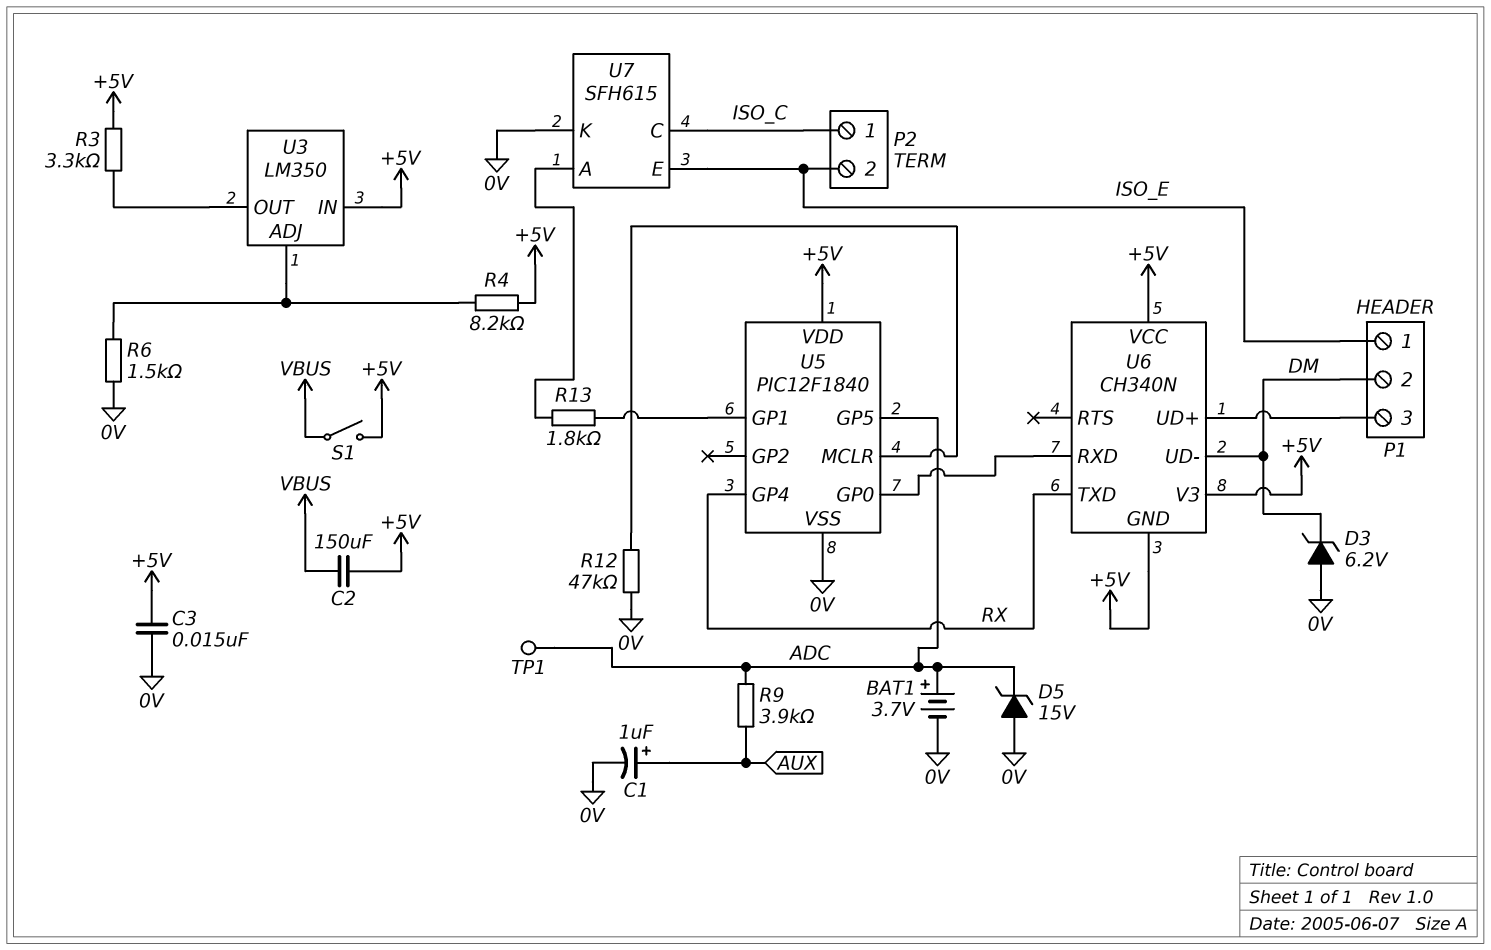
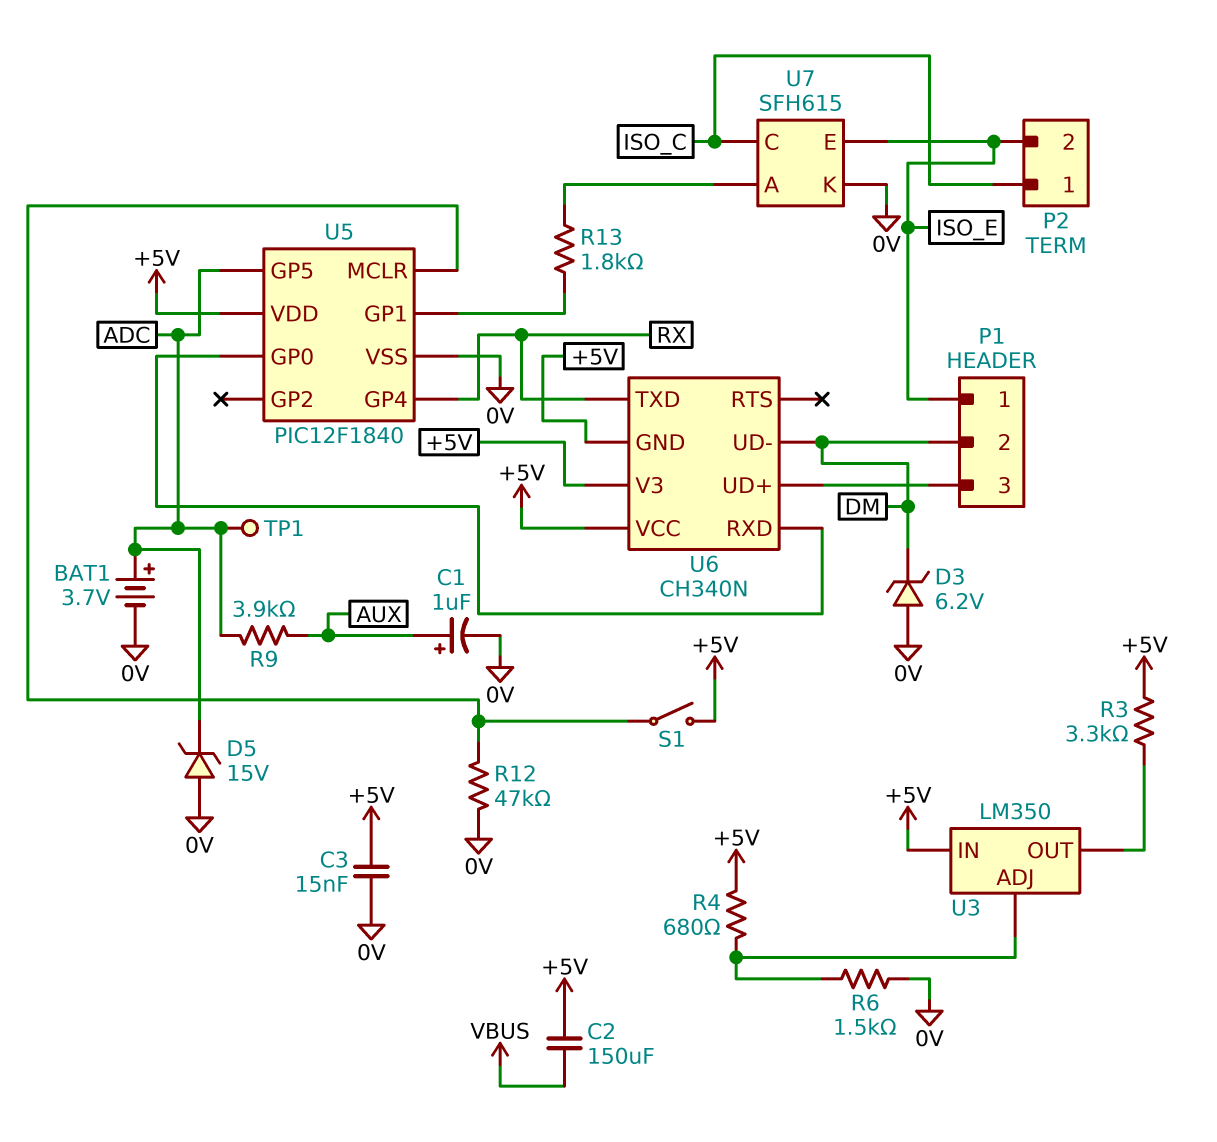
R4: 8.2k (+5V, U3/ADJ) -> 680 (+5V, U3/ADJ)
S1: switch (+5V, VBUS) -> switch (+5V, U5/MCLR)

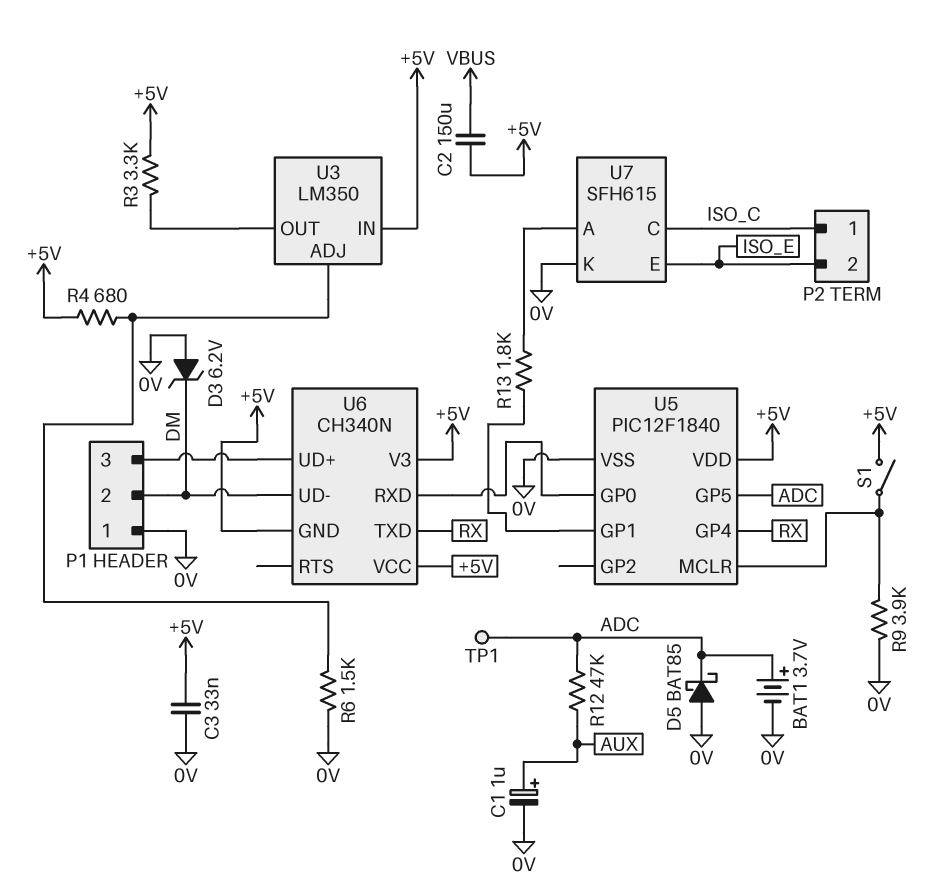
C3: 15nF (+5V, 0V) -> 33nF (+5V, 0V)
D5: zener 15V (A 0V, K ADC) -> schottky BAT85 (A 0V, K ADC)
P1 pin 1: ISO_E -> 0V
R9: 3.9k (ADC, AUX) -> 3.9k (0V, U5/MCLR)
R12: 47k (0V, U5/MCLR) -> 47k (ADC, AUX)

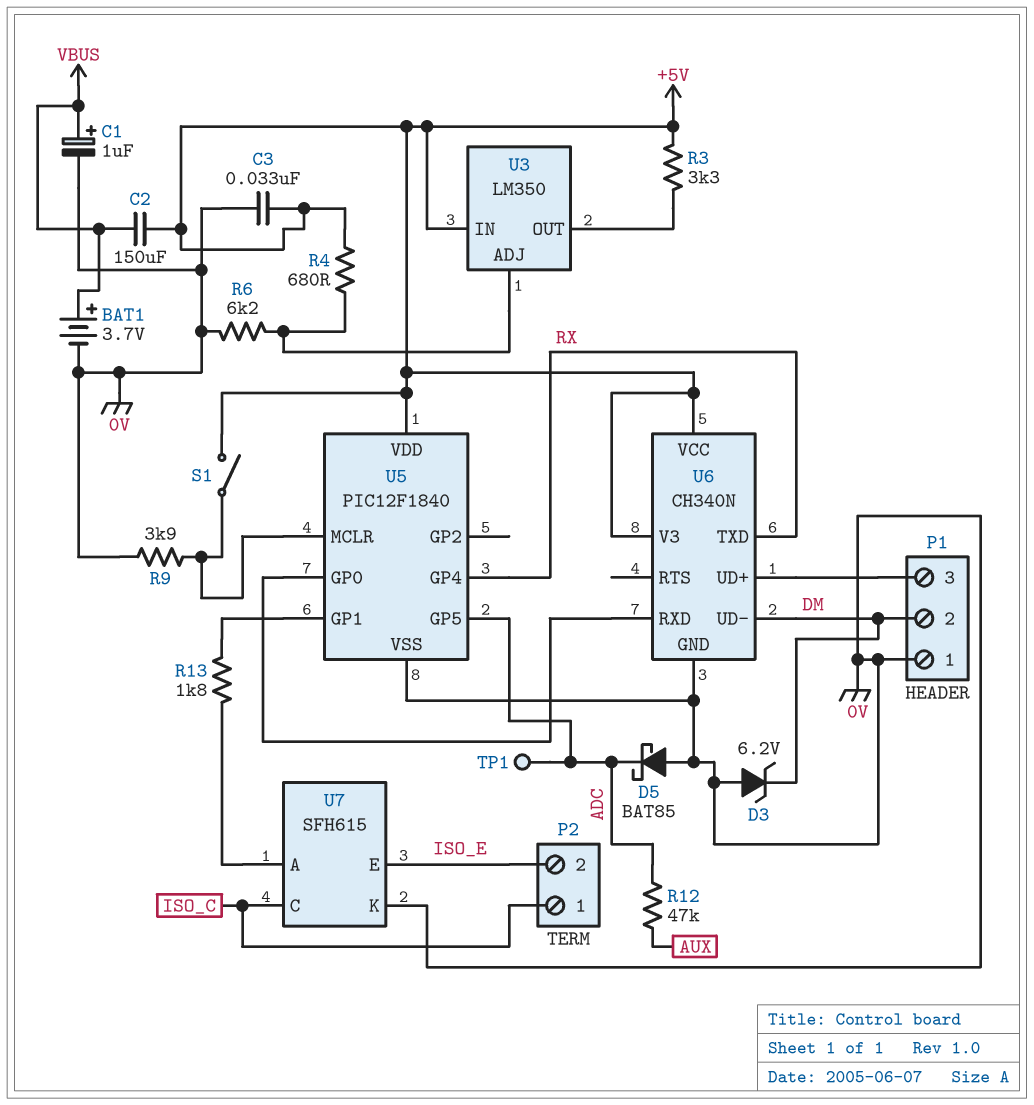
BAT1: 3.7V (plus ADC, minus 0V) -> 3.7V (plus VBUS, minus 0V)
C1: 1uF (plus AUX, minus 0V) -> 1uF (plus VBUS, minus 0V)
R6: 1.5k (0V, U3/ADJ) -> 6.2k (0V, U3/ADJ)
U6 pin GND: +5V -> 0V

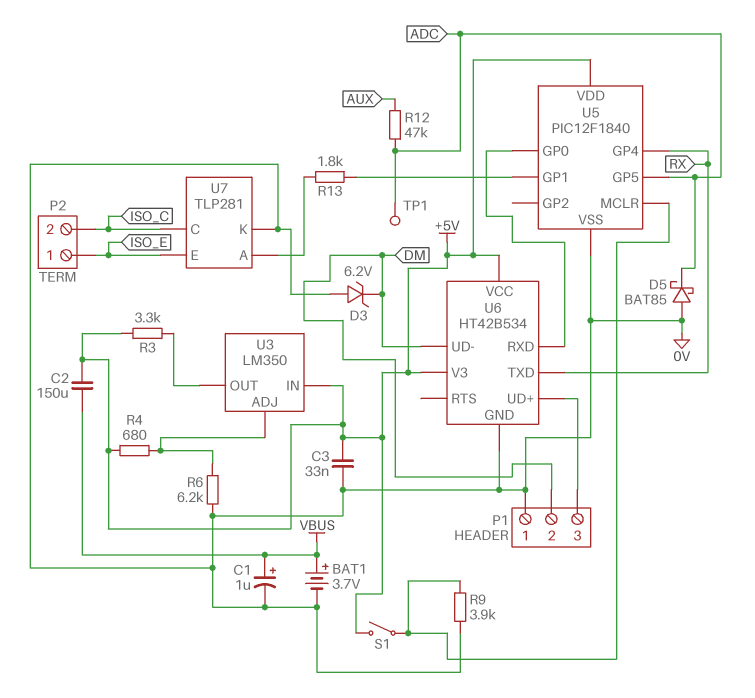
P2 pin 1: ISO_C -> ISO_E
P2 pin 2: ISO_E -> ISO_C
U6: CH340N -> HT42B534
U7: SFH615 -> TLP281

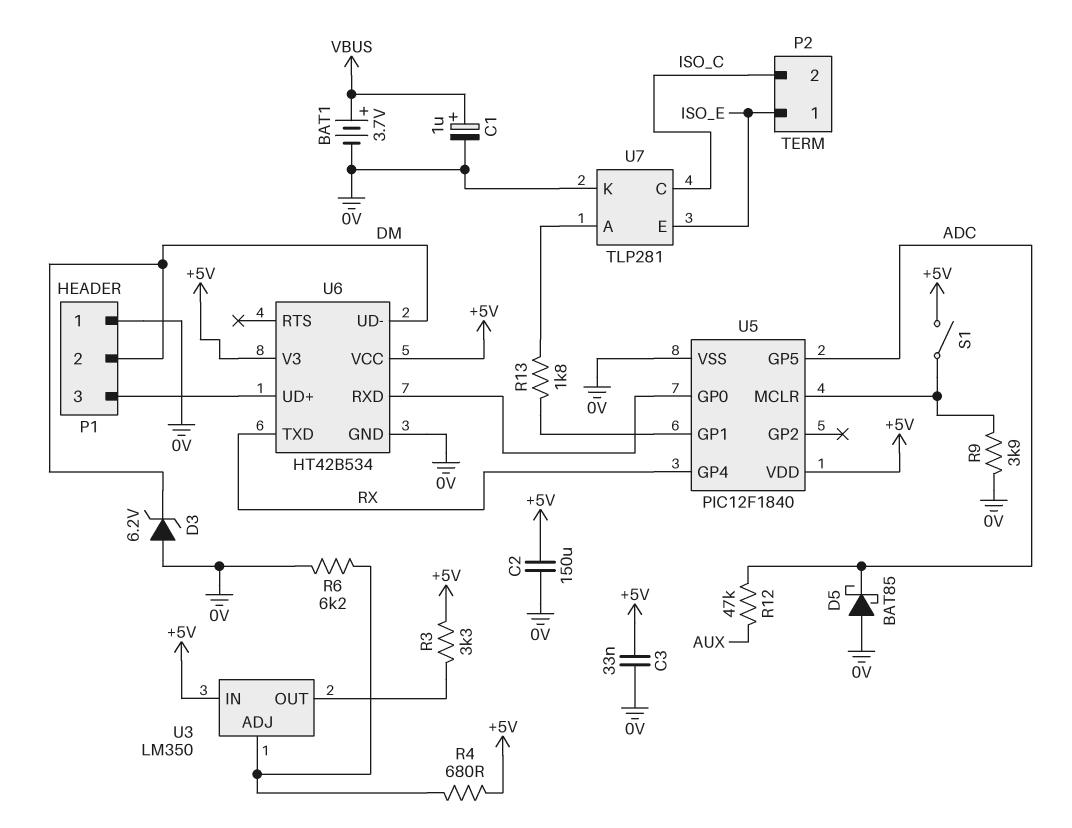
C2: 150uF (+5V, VBUS) -> 150uF (+5V, 0V)
TP1: test point (ADC) -> none

